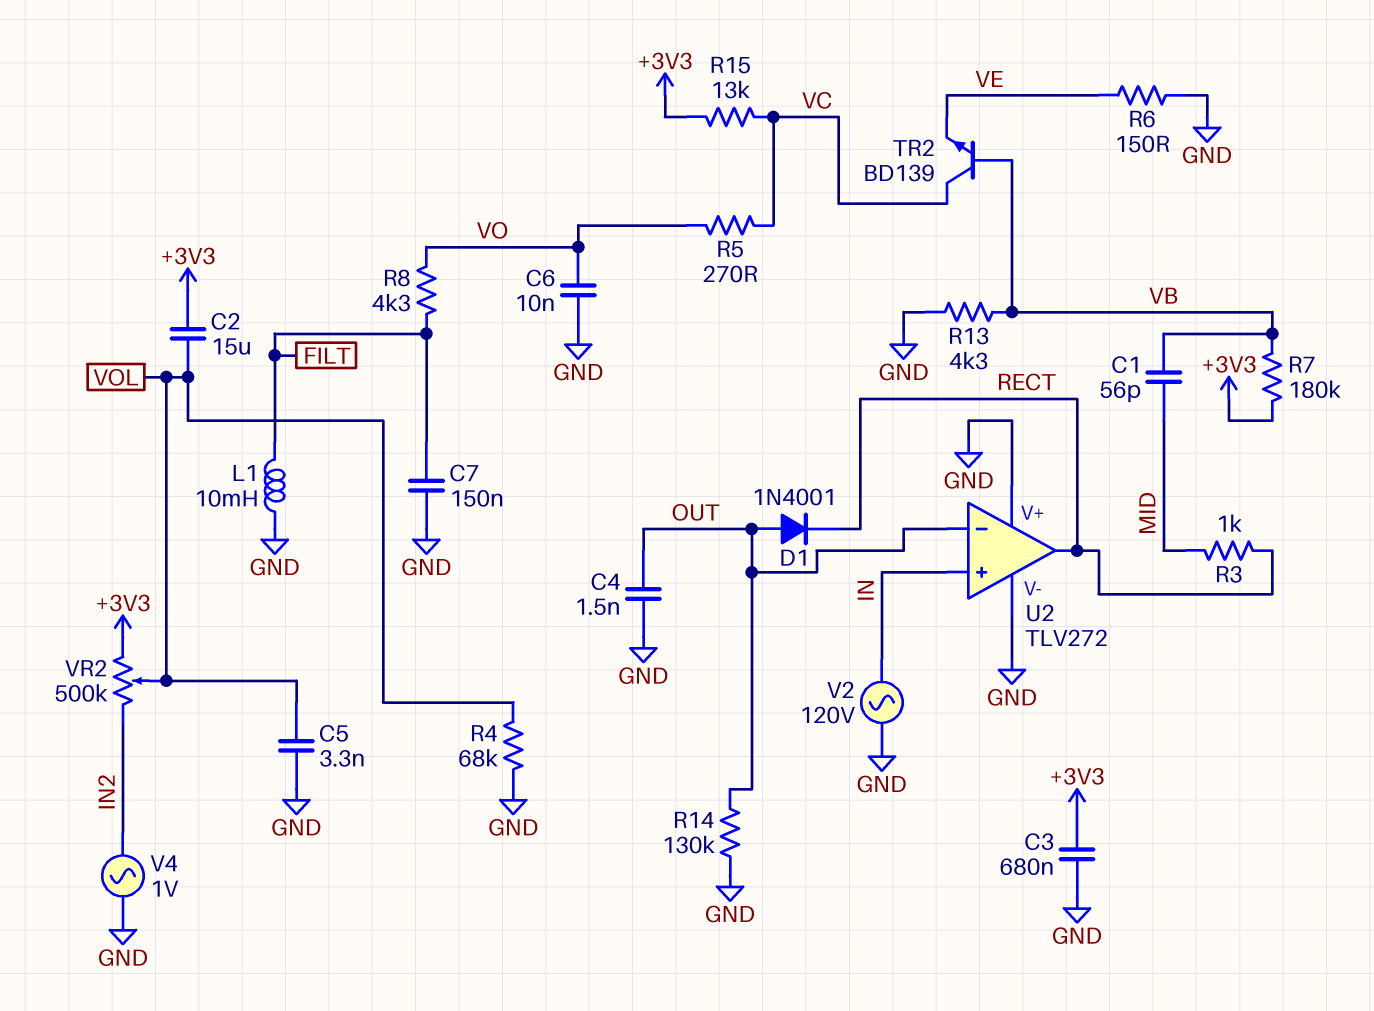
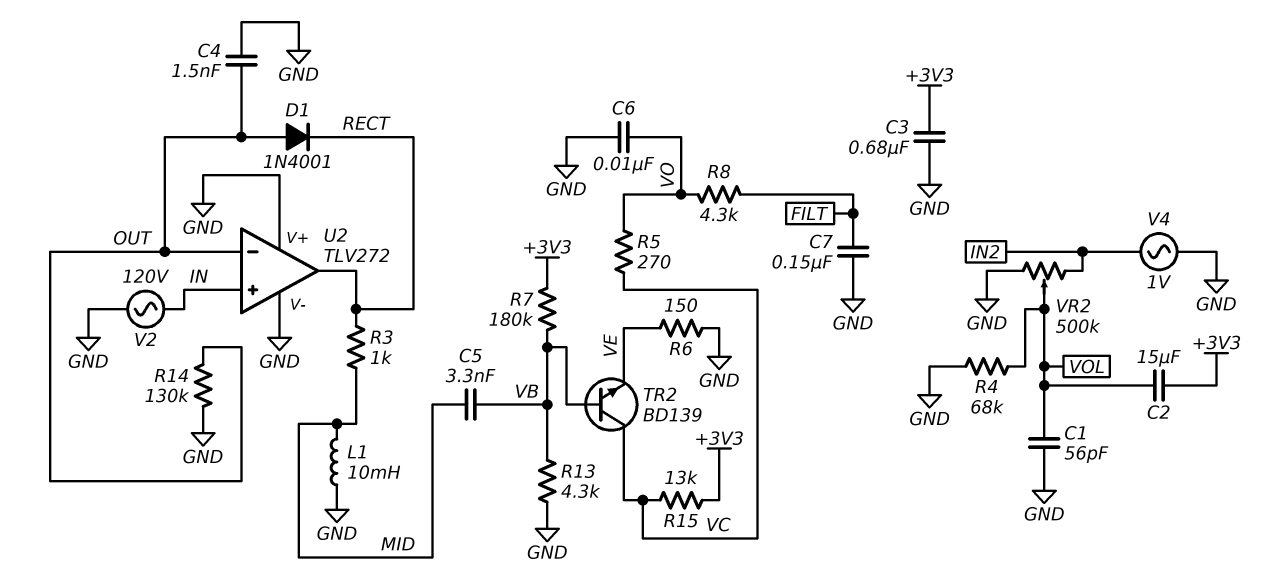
C1: 56pF (MID, VB) -> 56pF (GND, VOL)
C5: 3.3nF (GND, VOL) -> 3.3nF (MID, VB)
L1: 10mH (FILT, GND) -> 10mH (GND, MID)
VR2: 500k (+3V3, IN2, wiper VOL) -> 500k (GND, IN2, wiper VOL)

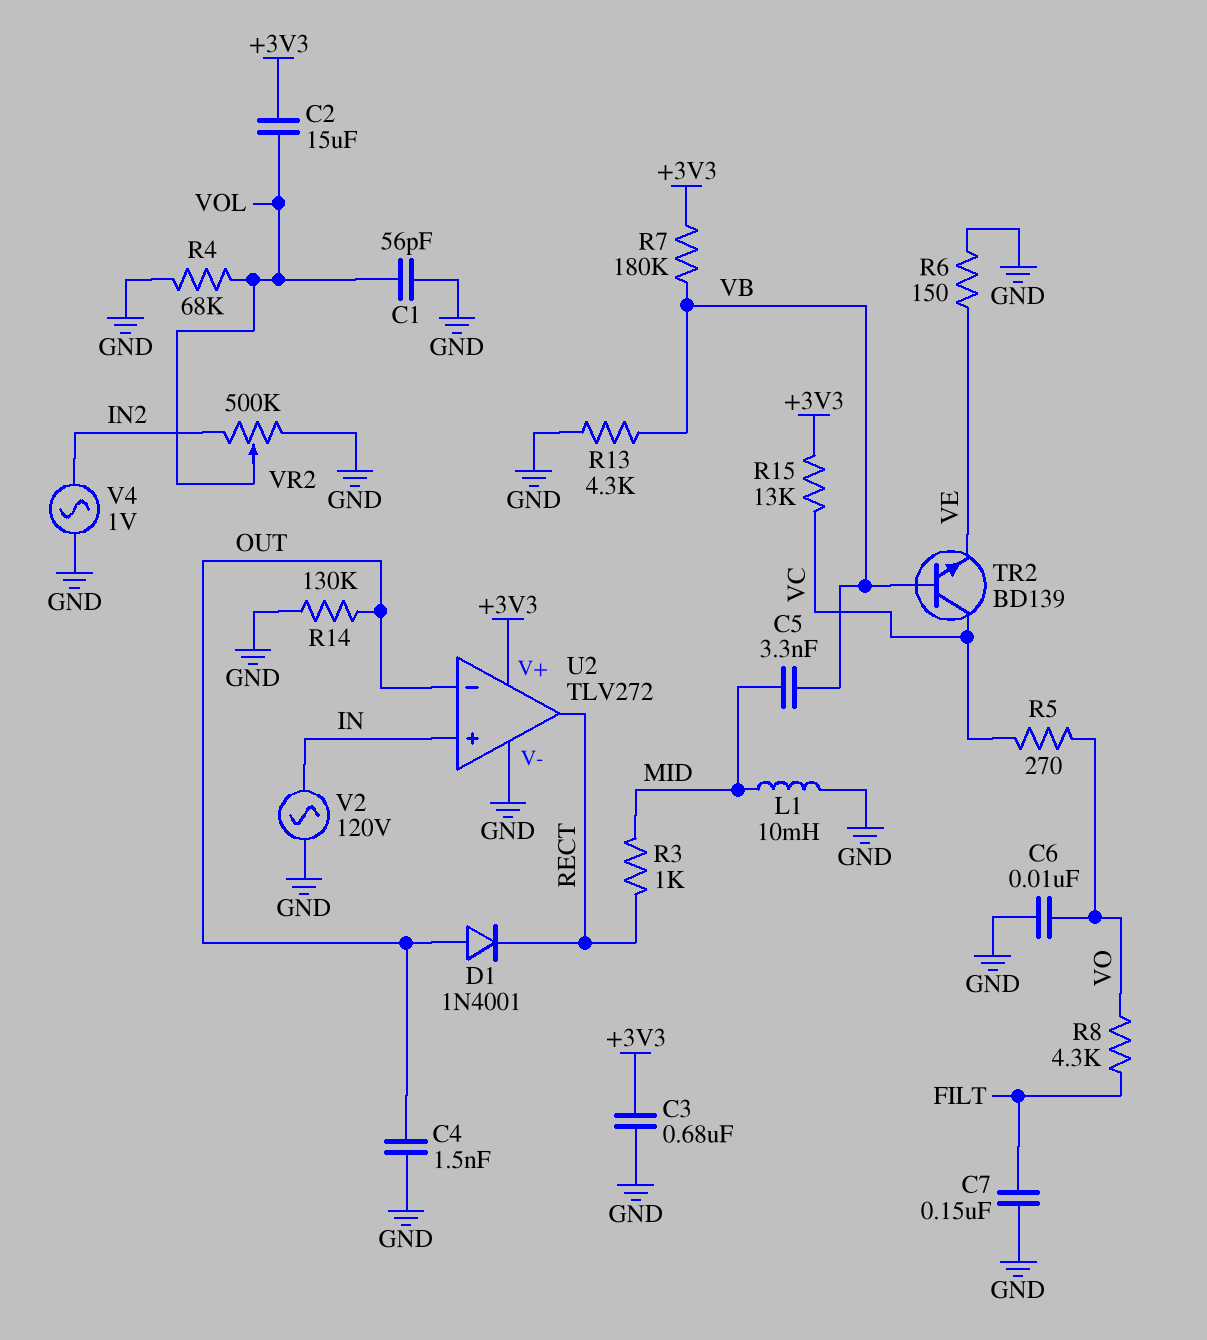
U2 pin V+: GND -> +3V3

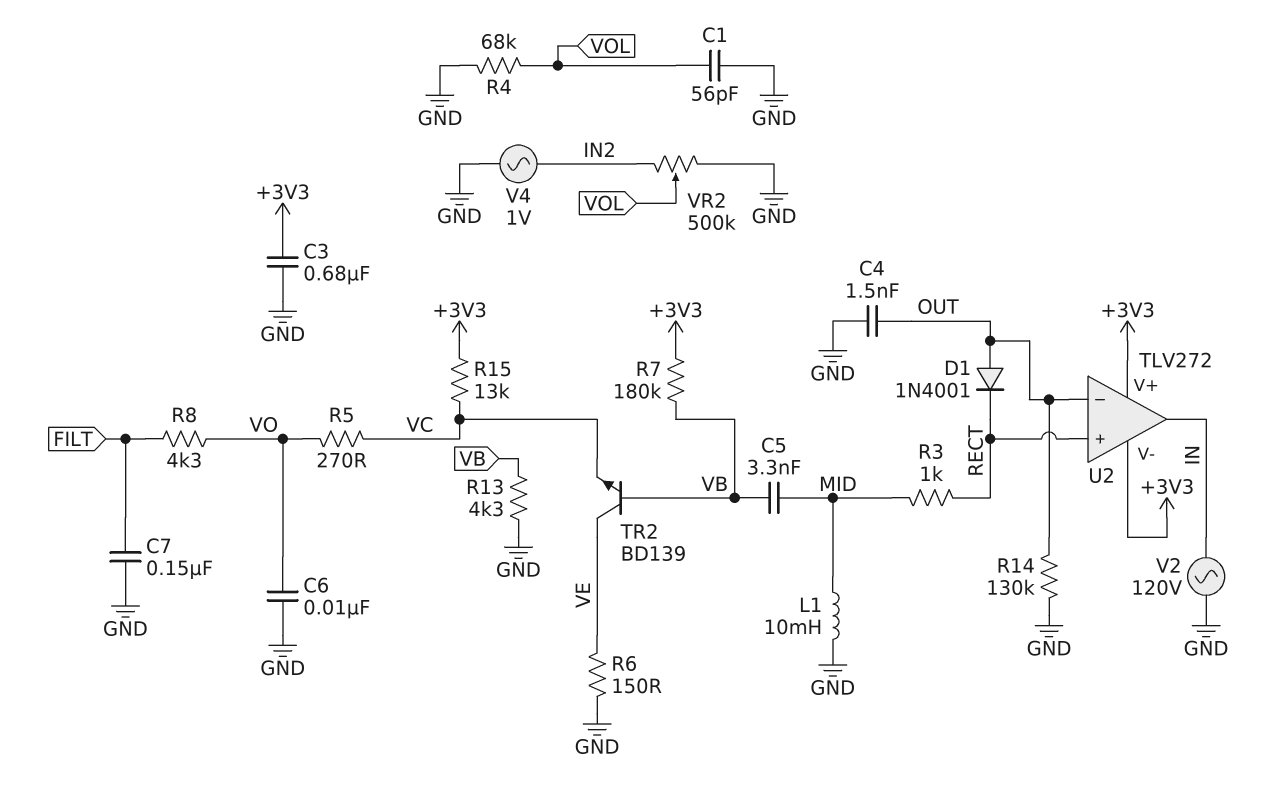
C2: 15uF (+3V3, VOL) -> none
TR2: NPN BD139 (B VB, C VC, E VE) -> NPN BD139 (B VB, C VE, E VC)
U2 pin V-: GND -> +3V3
U2 pin in+: IN -> RECT
U2 pin out: RECT -> IN

